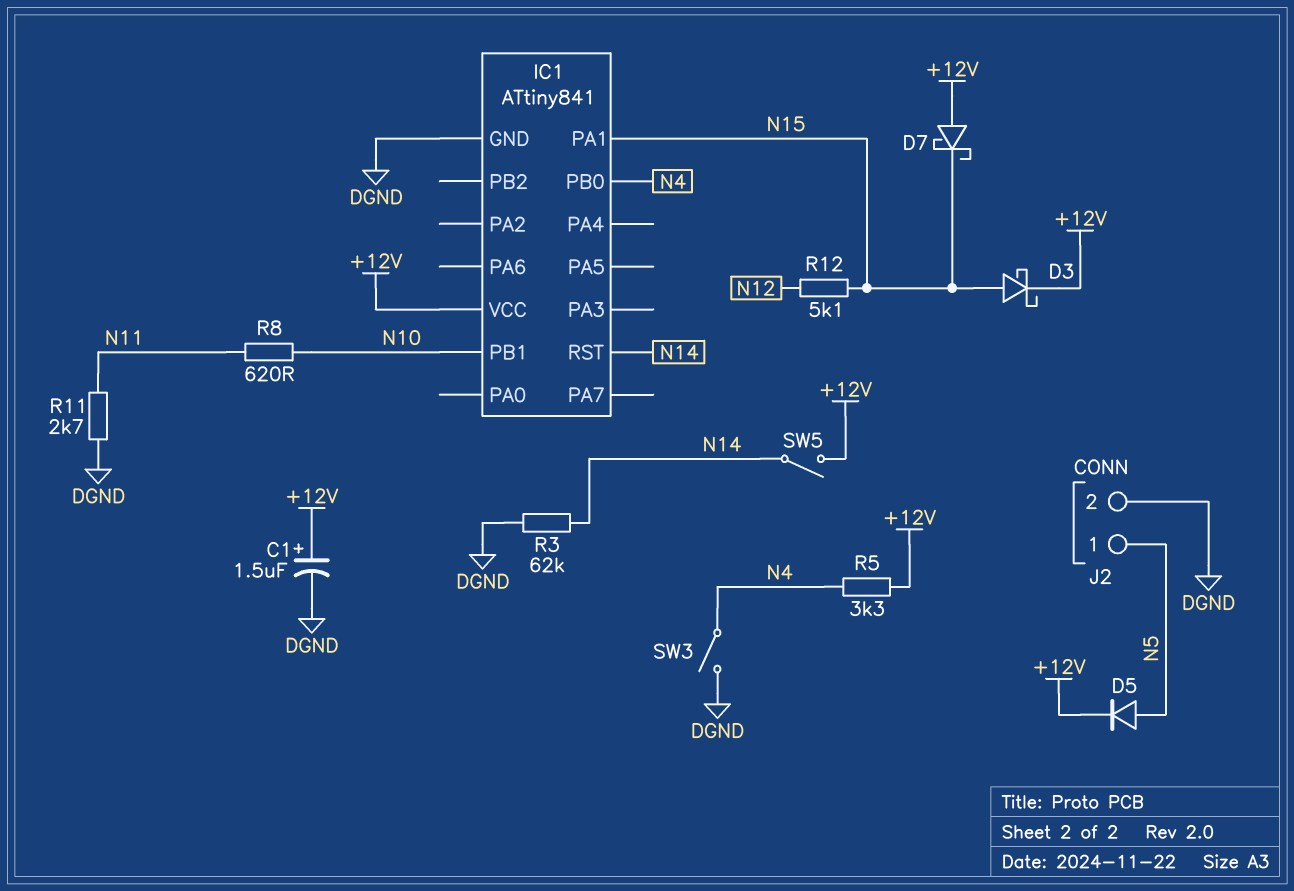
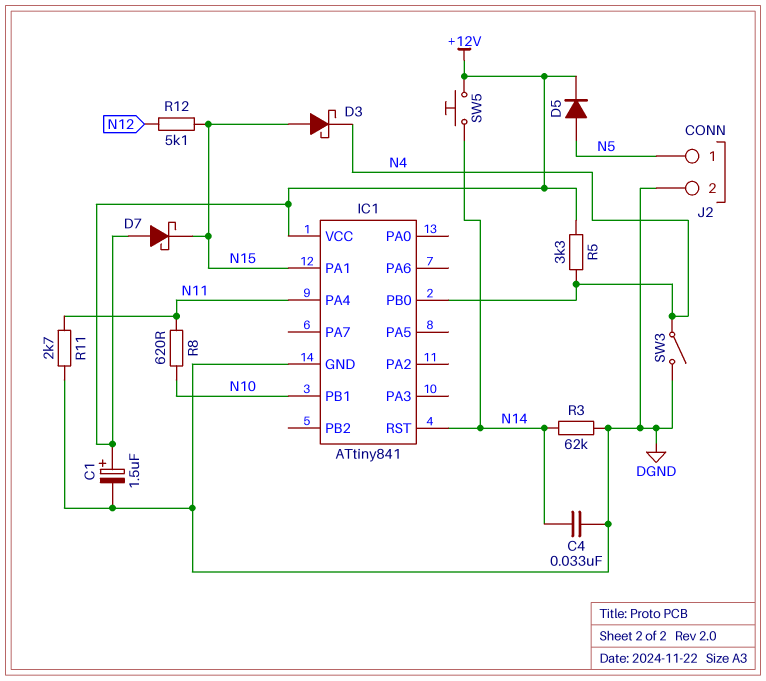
C4: none -> 33nF (DGND, N14)
D3: schottky (A N15, K +12V) -> schottky (A N15, K N4)
IC1 pin PA4: none -> N11
SW5: switch (+12V, N14) -> button (+12V, N14)

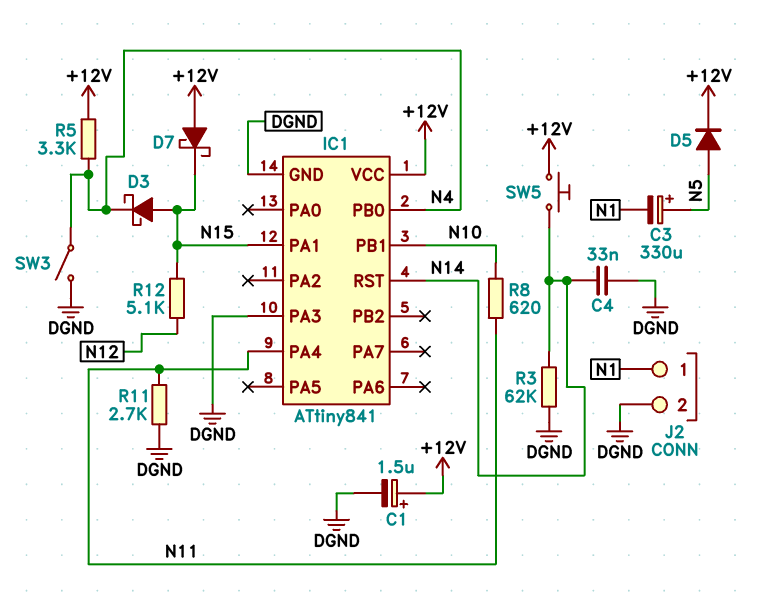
C3: none -> 330uF (plus N5, minus N1)
IC1 pin PA3: none -> DGND
J2 pin 1: N5 -> N1

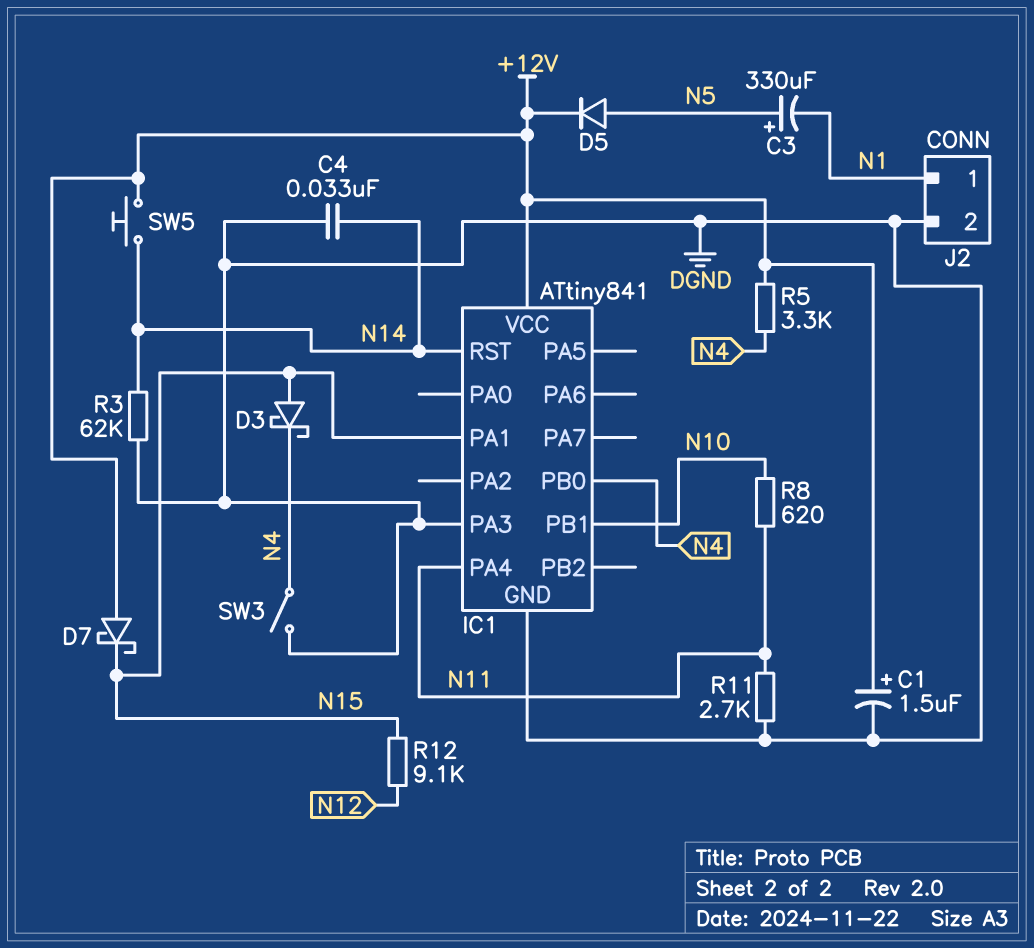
R12: 5.1k (N12, N15) -> 9.1k (N12, N15)

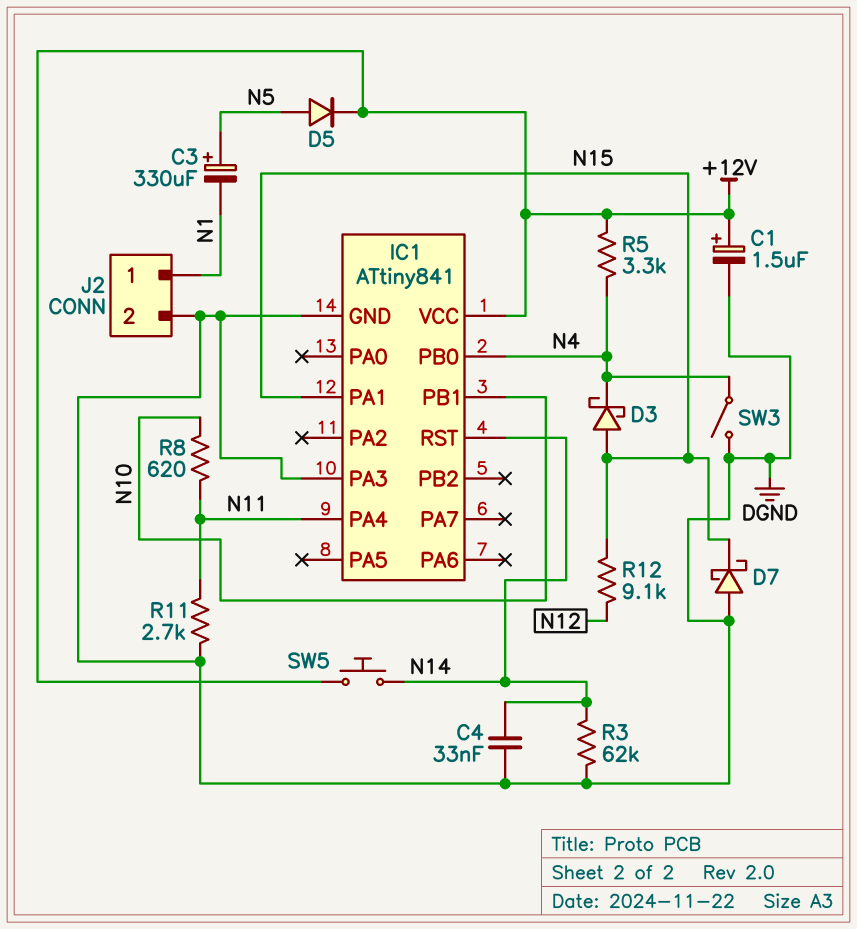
D7: schottky (A +12V, K N15) -> schottky (A DGND, K N15)

